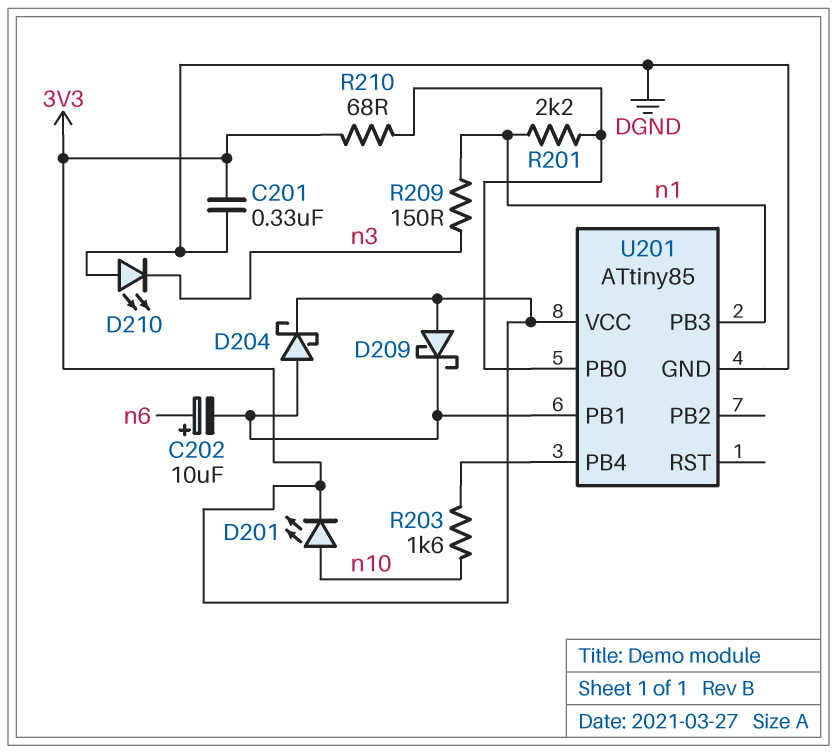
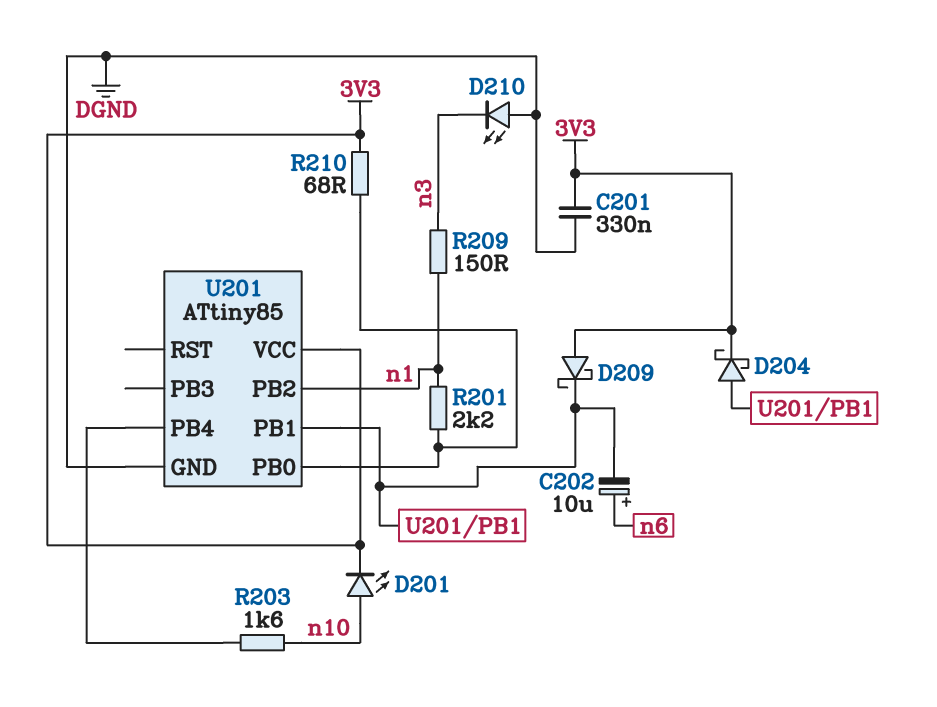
U201 pin PB2: none -> n1
U201 pin PB3: n1 -> none

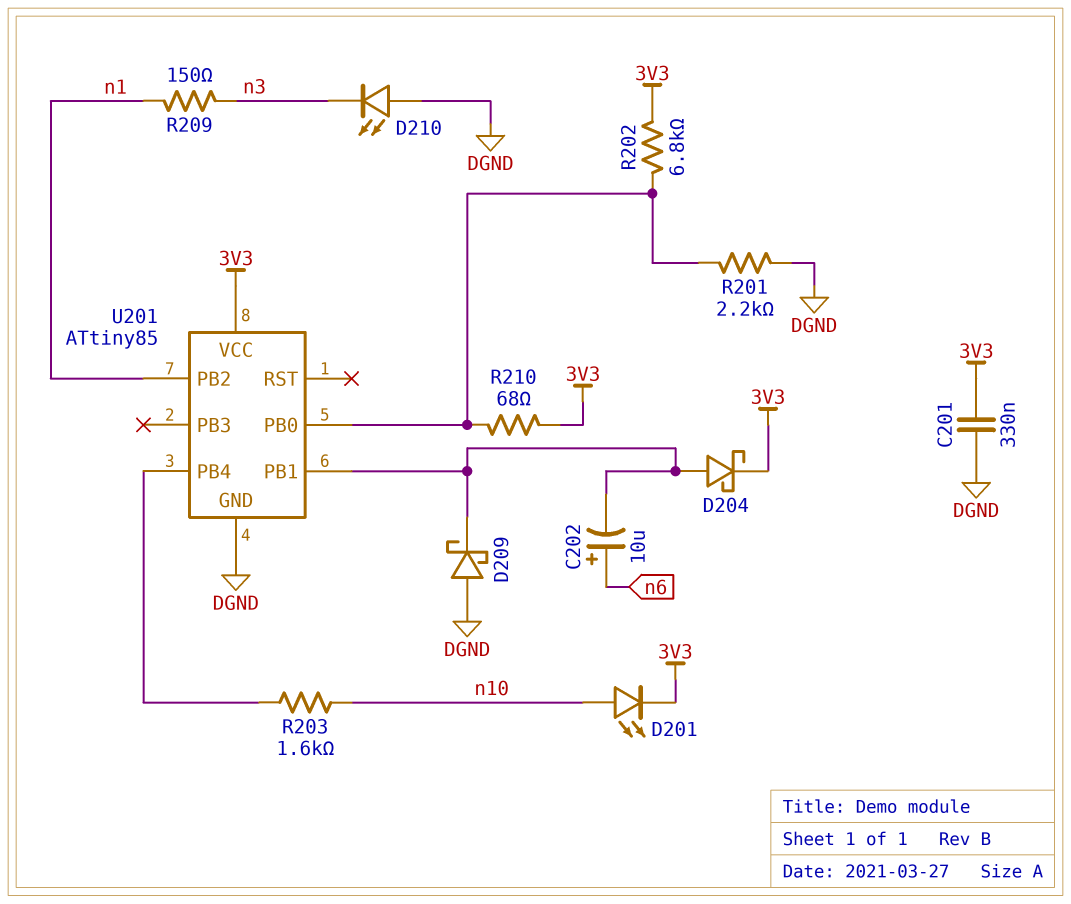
D209: schottky (A 3V3, K U201/PB1) -> schottky (A DGND, K U201/PB1)
R201: 2.2k (U201/PB0, n1) -> 2.2k (DGND, U201/PB0)
R202: none -> 6.8k (3V3, U201/PB0)

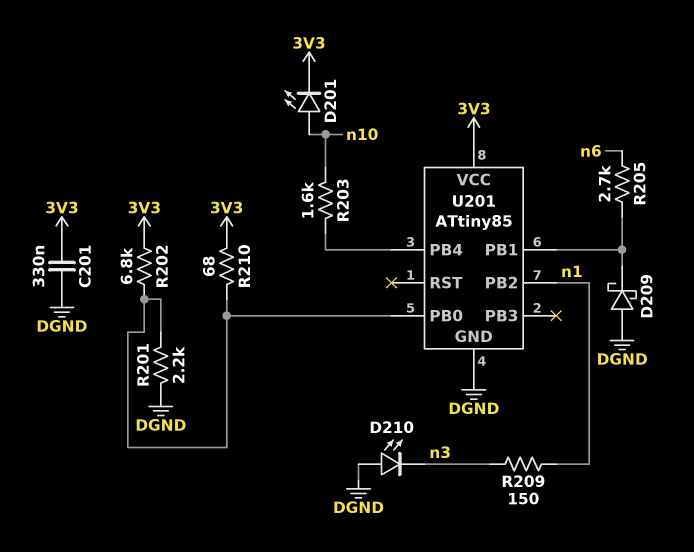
C202: 10uF (plus n6, minus U201/PB1) -> none
D204: schottky (A U201/PB1, K 3V3) -> none
R205: none -> 2.7k (U201/PB1, n6)

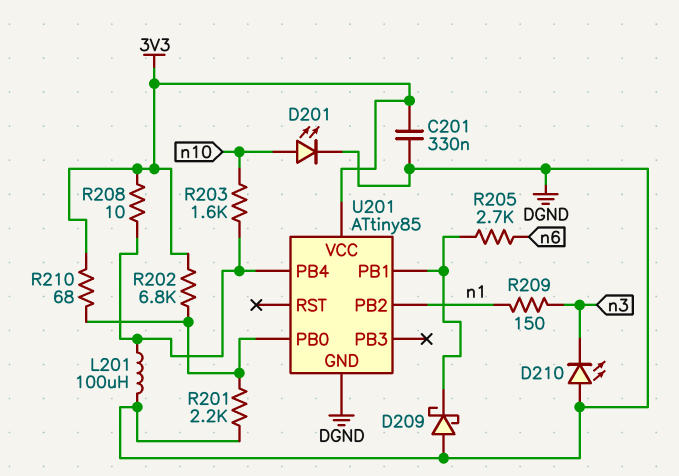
D201: LED (A n10, K 3V3) -> LED (A n10, K DGND)
L201: none -> 100uH (DGND, U201/PB4)
R208: none -> 10 (3V3, U201/PB4)

